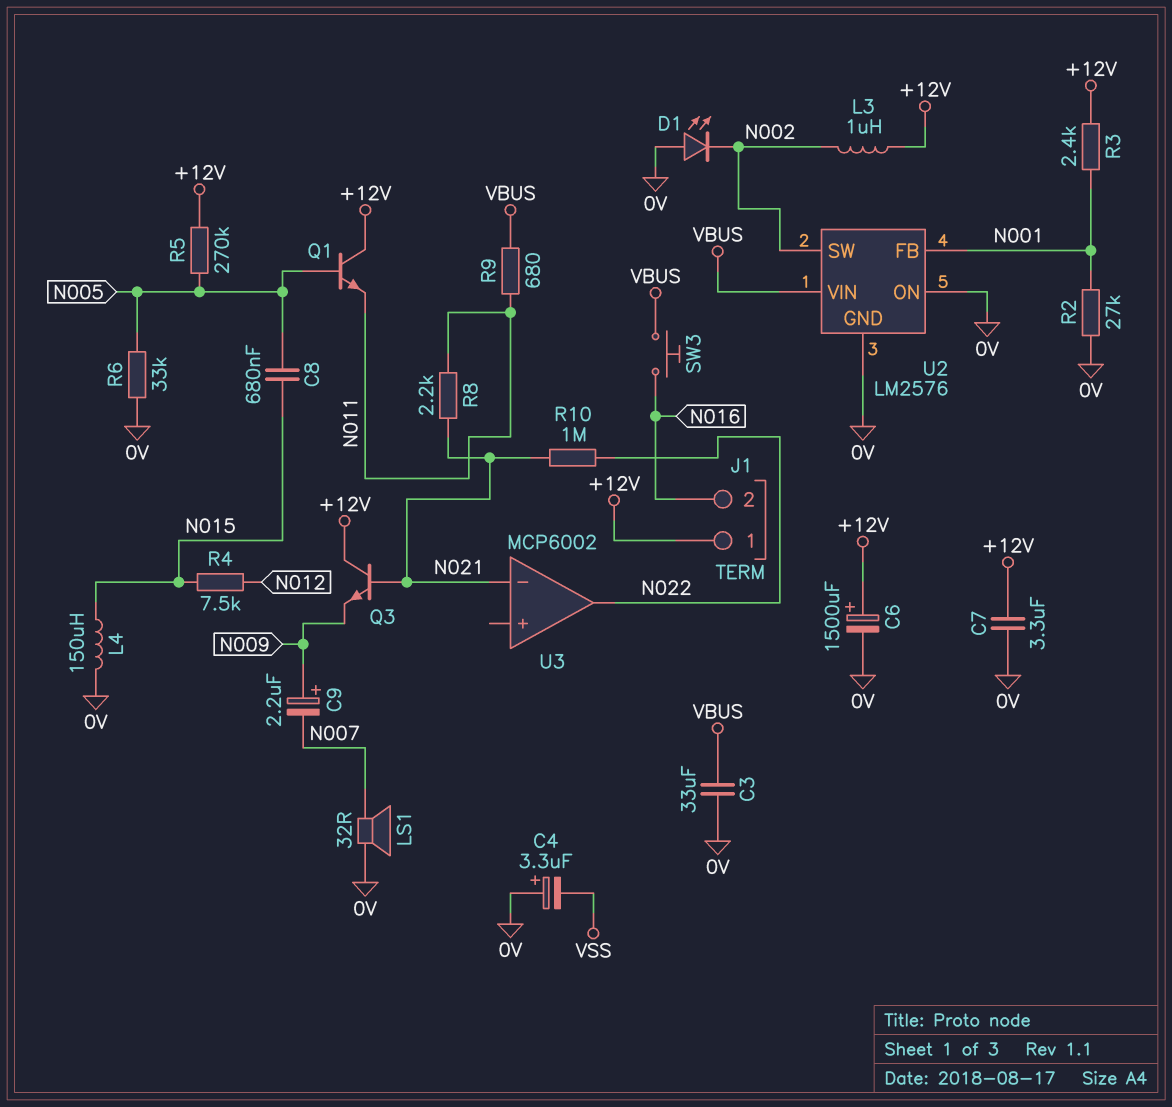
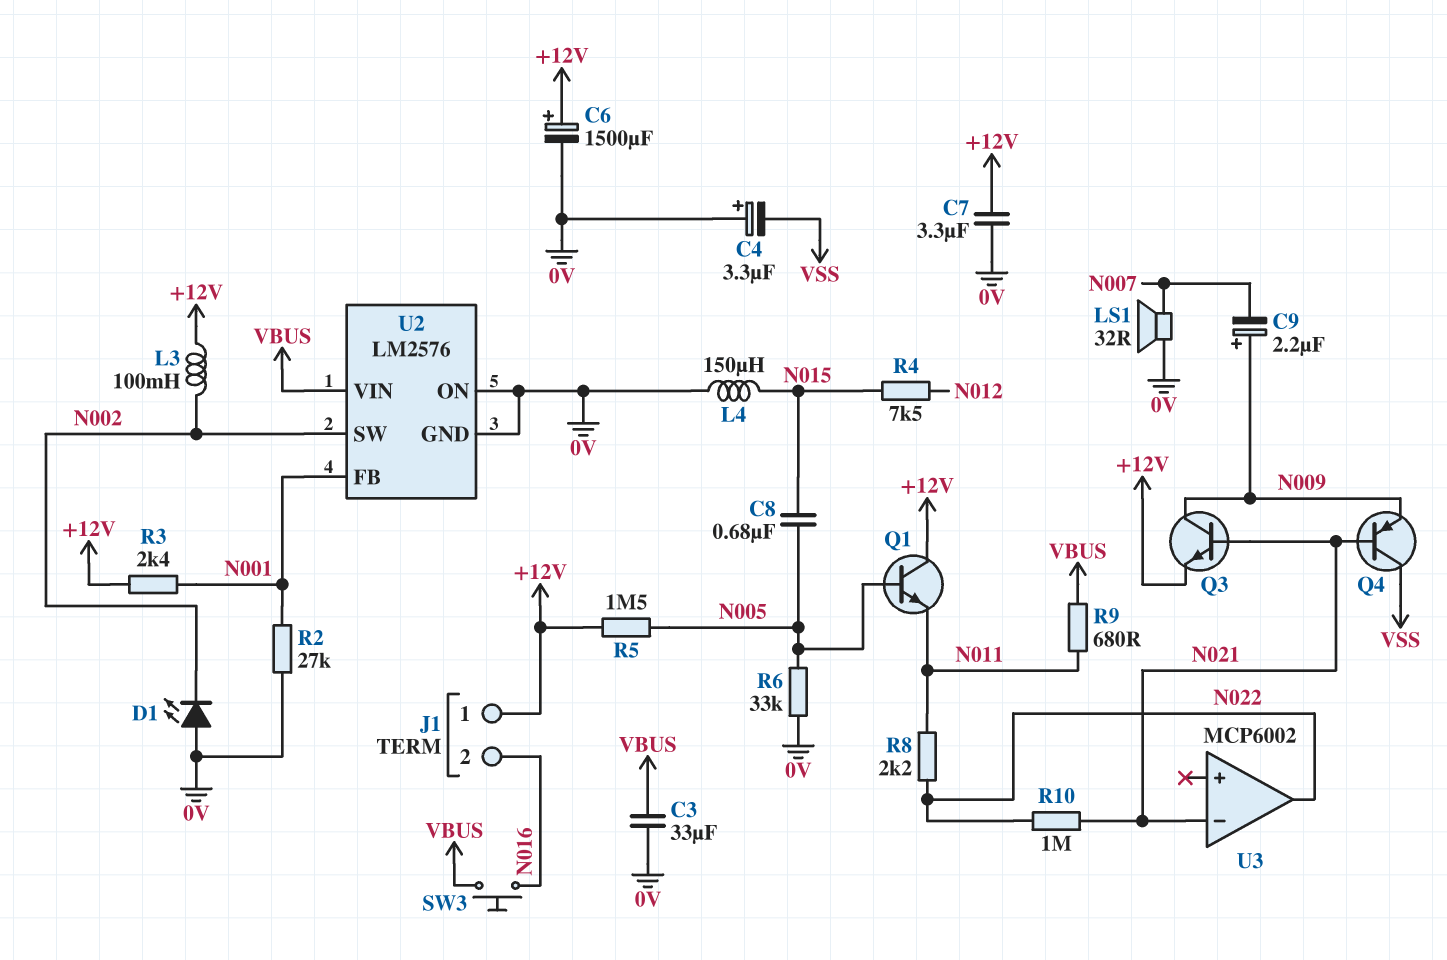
L3: 1uH (+12V, N002) -> 100mH (+12V, N002)
Q3: NPN (B N021, C +12V, E N009) -> NPN (B N021, C N009, E +12V)
Q4: none -> PNP (B N021, C VSS, E N009)
R5: 270k (+12V, N005) -> 1.5M (+12V, N005)
R8: 2.2k (N011, N021) -> 2.2k (N011, N022)

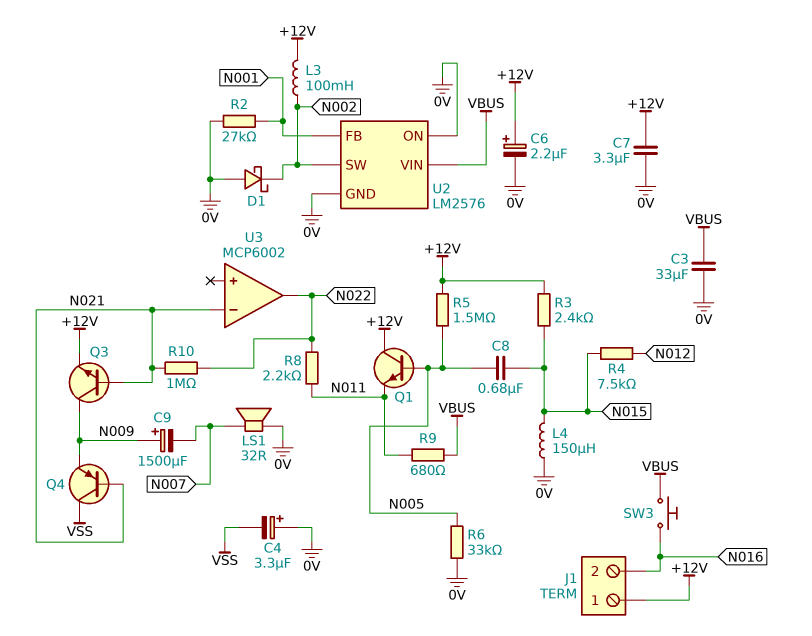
C6: 1500uF (plus +12V, minus 0V) -> 2.2uF (plus +12V, minus 0V)
C9: 2.2uF (plus N009, minus N007) -> 1500uF (plus N009, minus N007)
D1: LED (A 0V, K N002) -> schottky (A 0V, K N002)
R3: 2.4k (+12V, N001) -> 2.4k (+12V, N015)

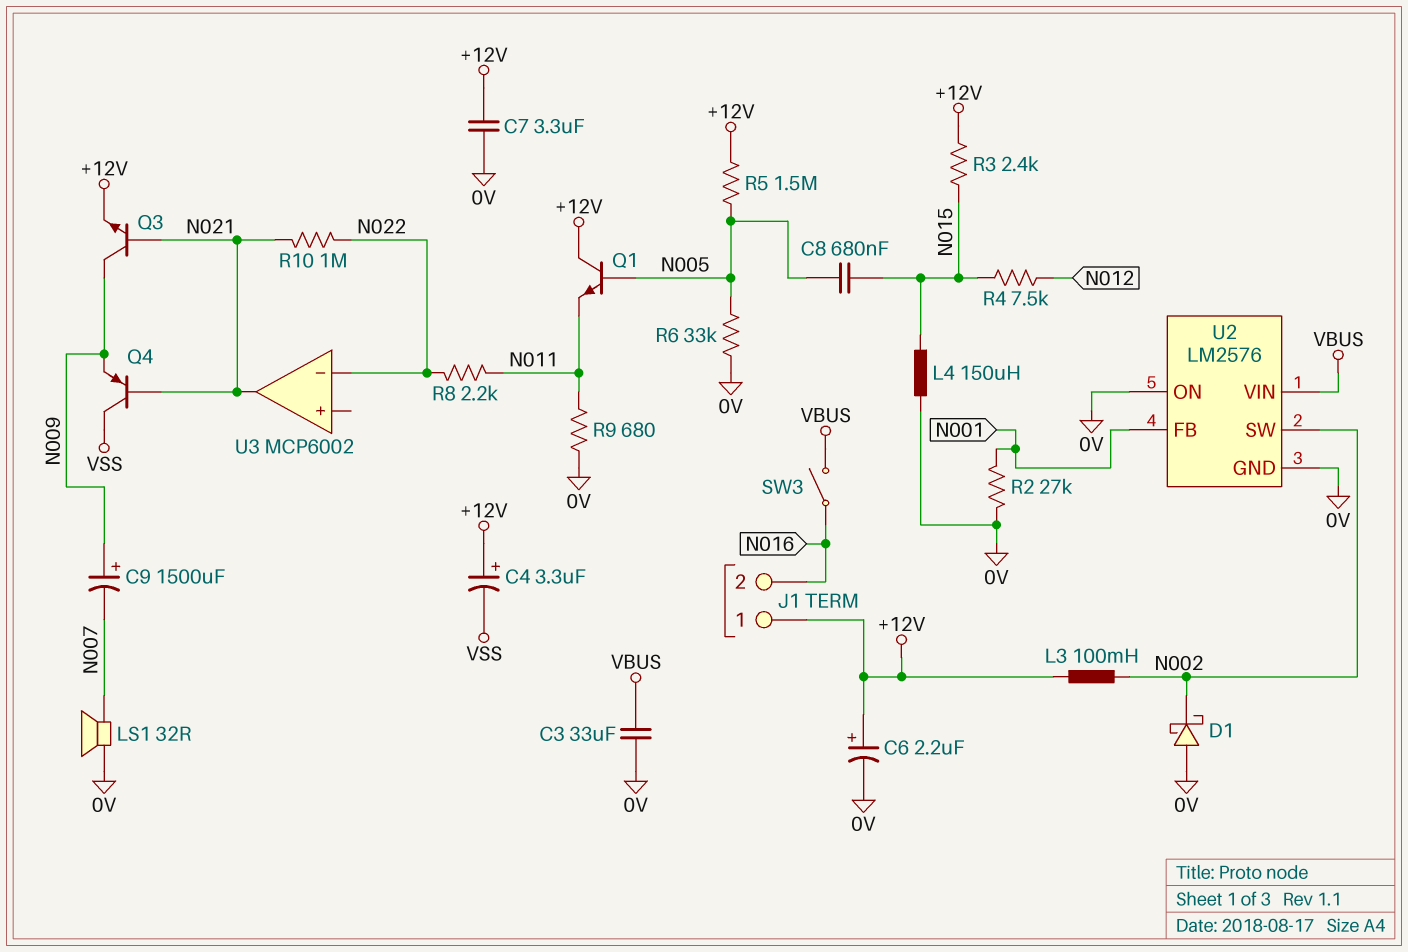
C4: 3.3uF (plus 0V, minus VSS) -> 3.3uF (plus +12V, minus VSS)
R9: 680 (N011, VBUS) -> 680 (0V, N011)
SW3: button (N016, VBUS) -> switch (N016, VBUS)
U3 pin in-: N021 -> N022
U3 pin out: N022 -> N021

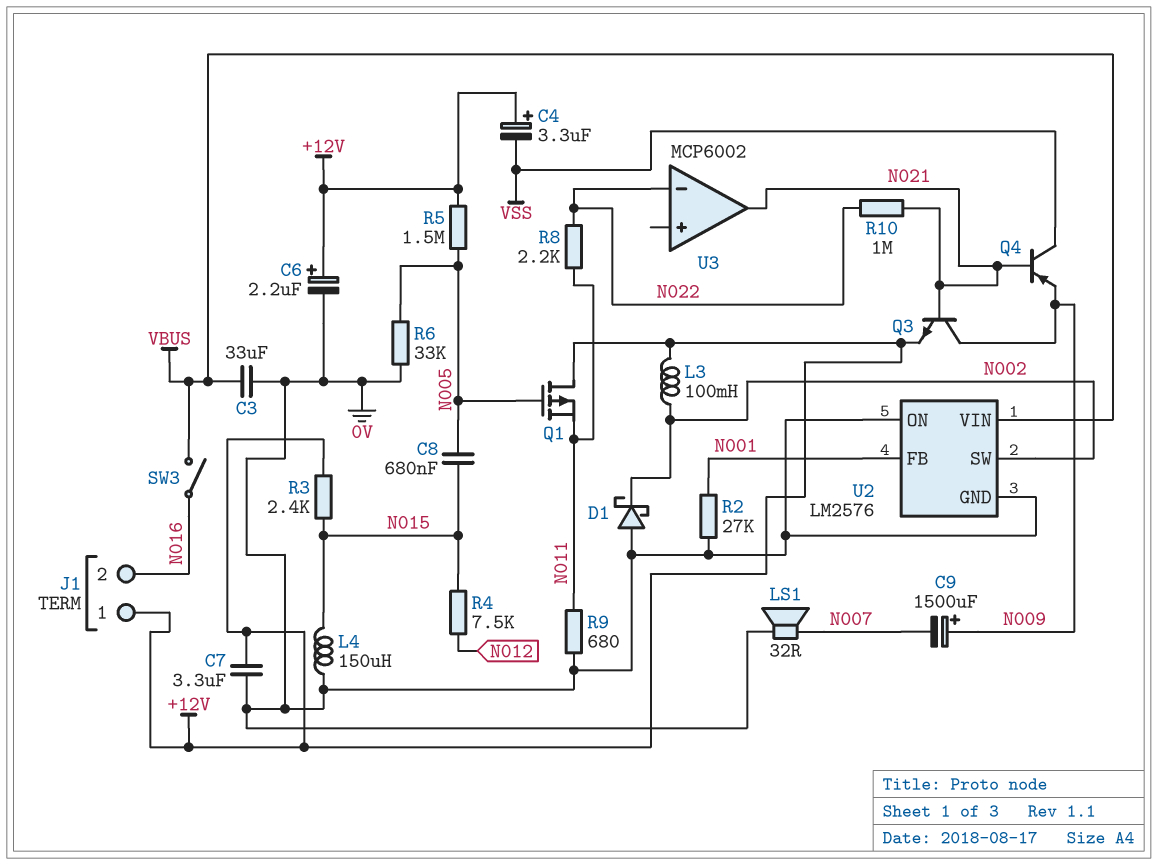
Q1: NPN (B N005, C +12V, E N011) -> PMOS (G N005, D +12V, S N011)

